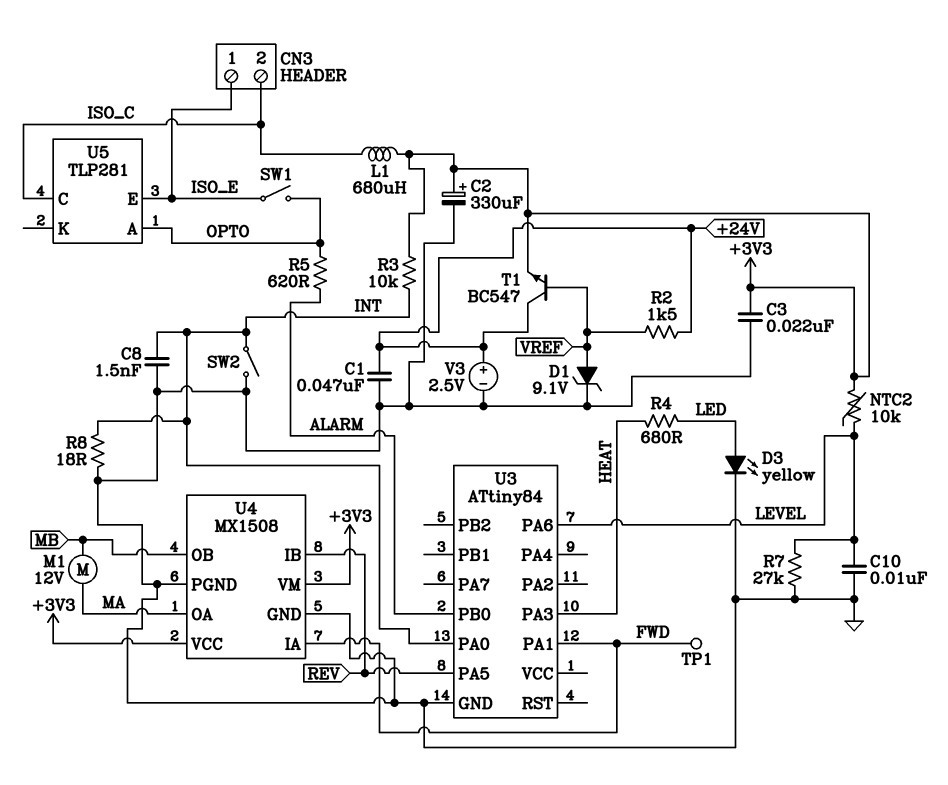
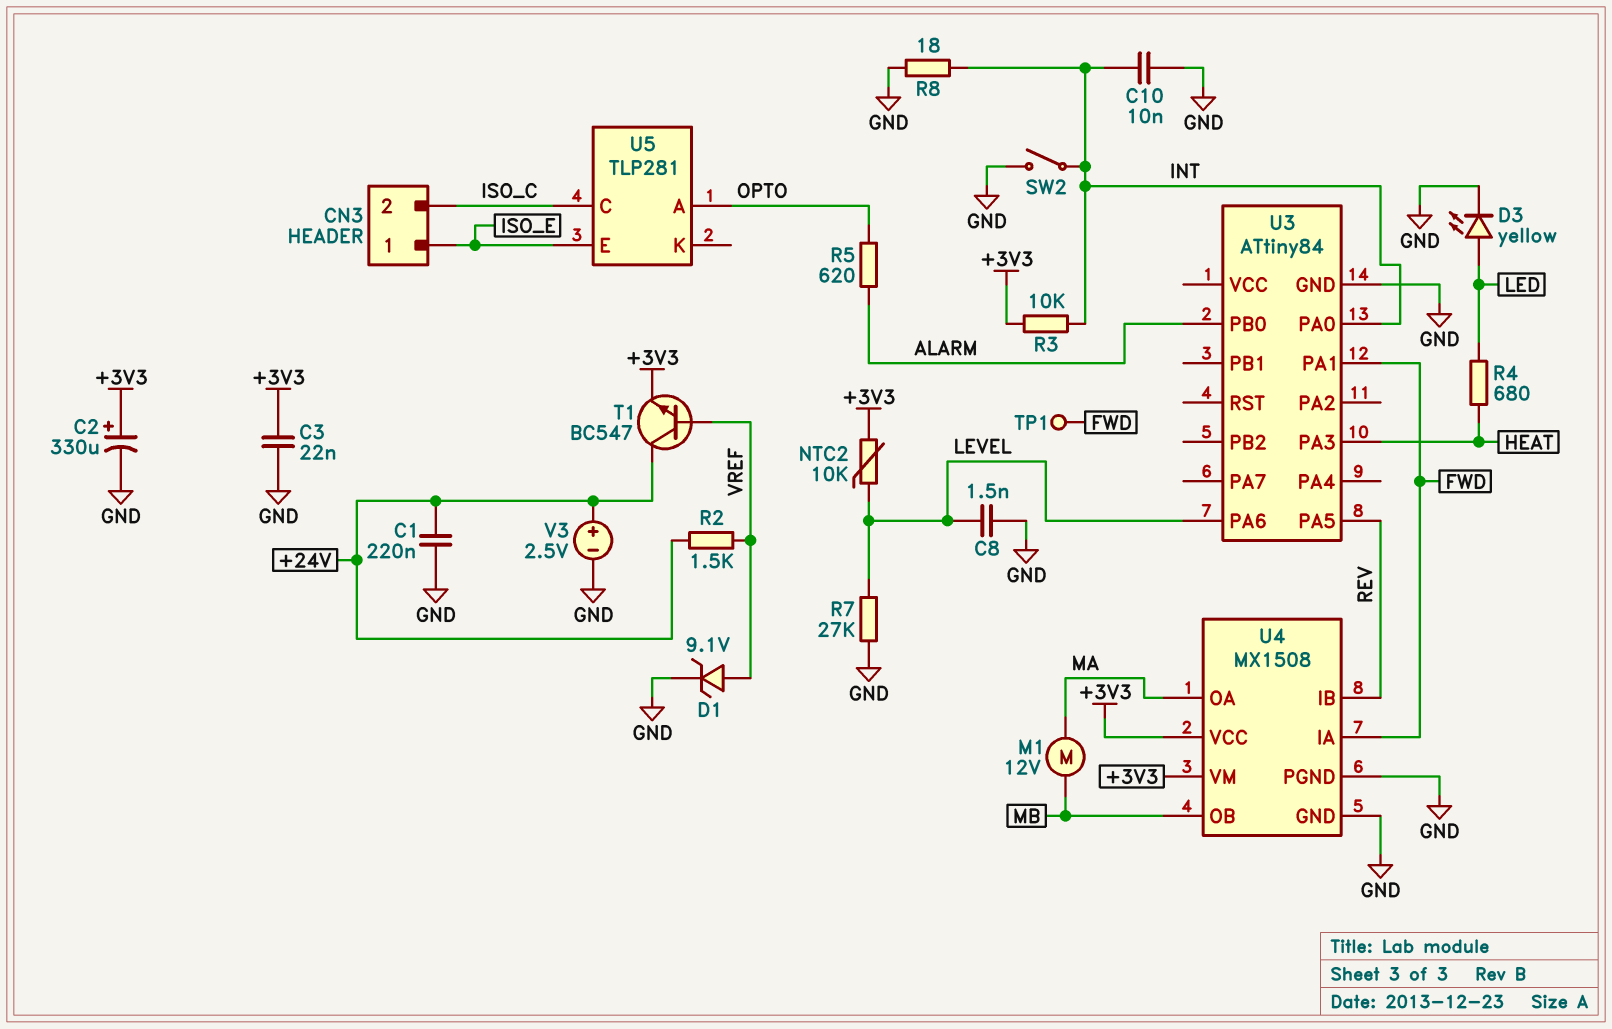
C1: 47nF (+24V, GND) -> 220nF (+24V, GND)
C8: 1.5nF (GND, INT) -> 1.5nF (GND, LEVEL)
C10: 10nF (GND, LEVEL) -> 10nF (GND, INT)
L1: 680uH (+3V3, ISO_C) -> none
SW1: switch (ISO_E, OPTO) -> none

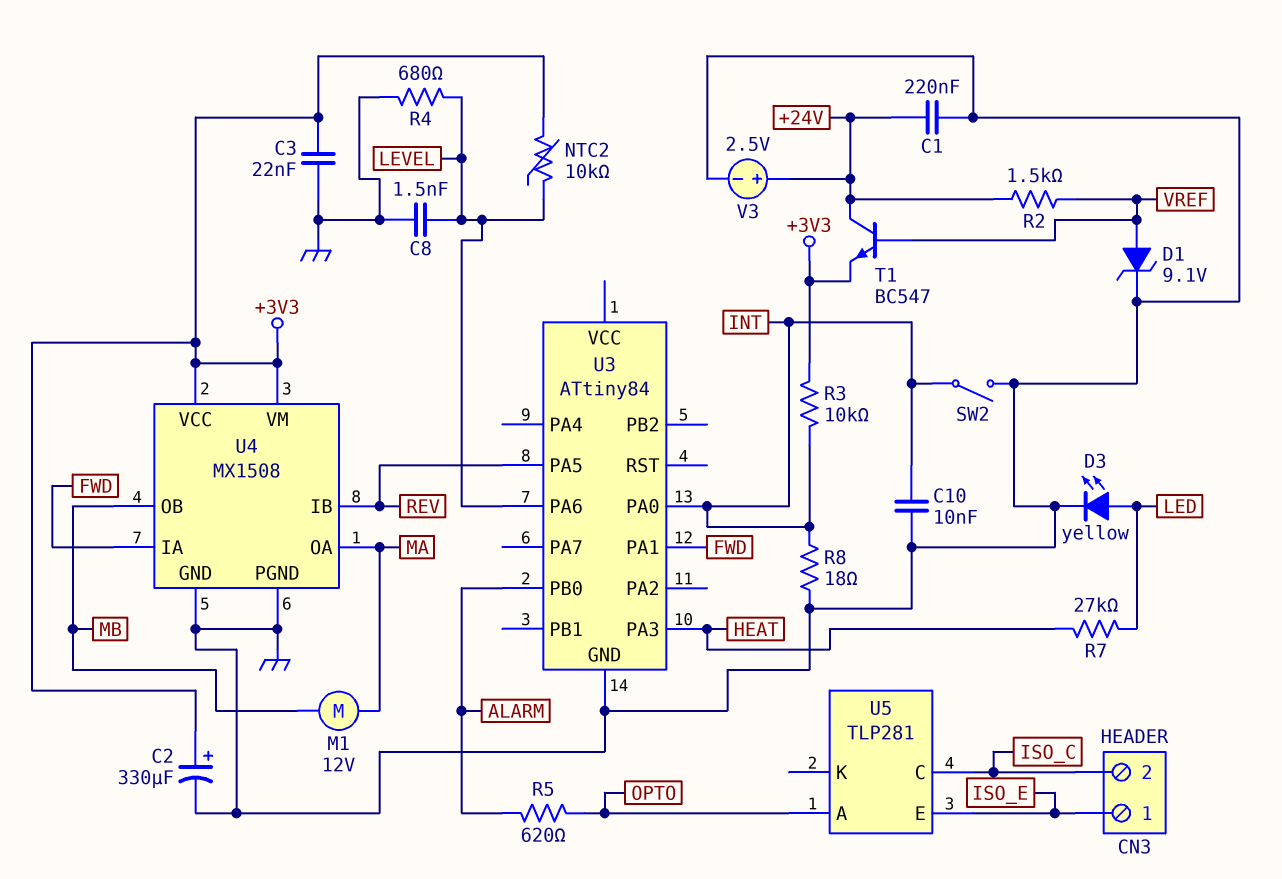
R4: 680 (HEAT, LED) -> 680 (GND, LEVEL)
R7: 27k (GND, LEVEL) -> 27k (HEAT, LED)
TP1: test point (FWD) -> none

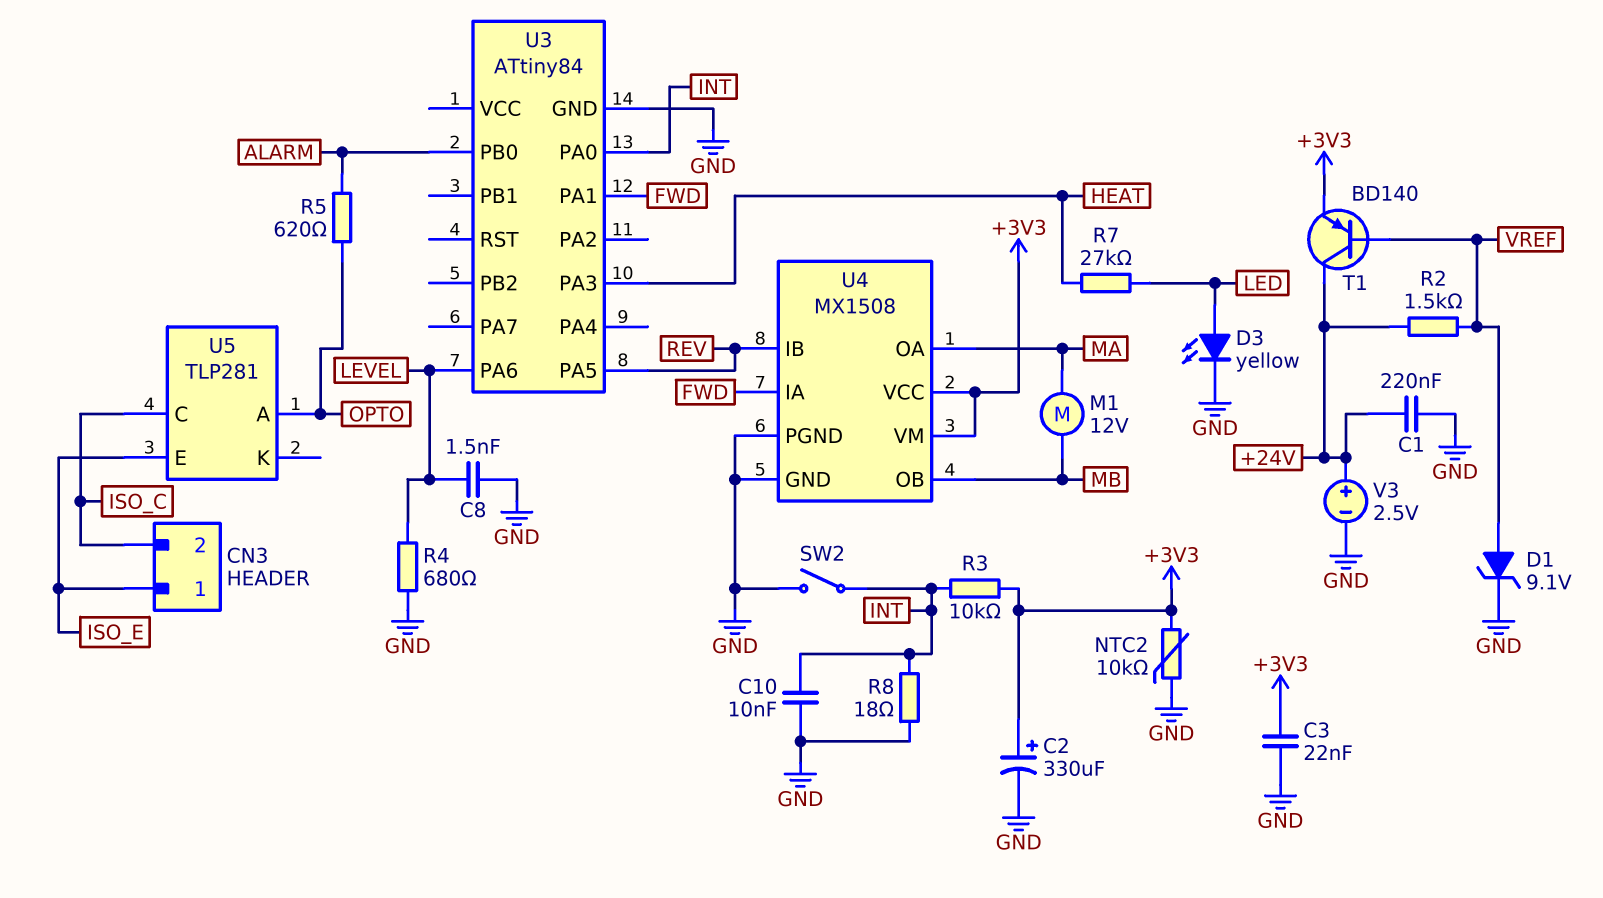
NTC2: 10k (+3V3, LEVEL) -> 10k (+3V3, GND)
T1: NPN BC547 (B VREF, C +24V, E +3V3) -> PNP BD140 (B VREF, C +24V, E +3V3)

